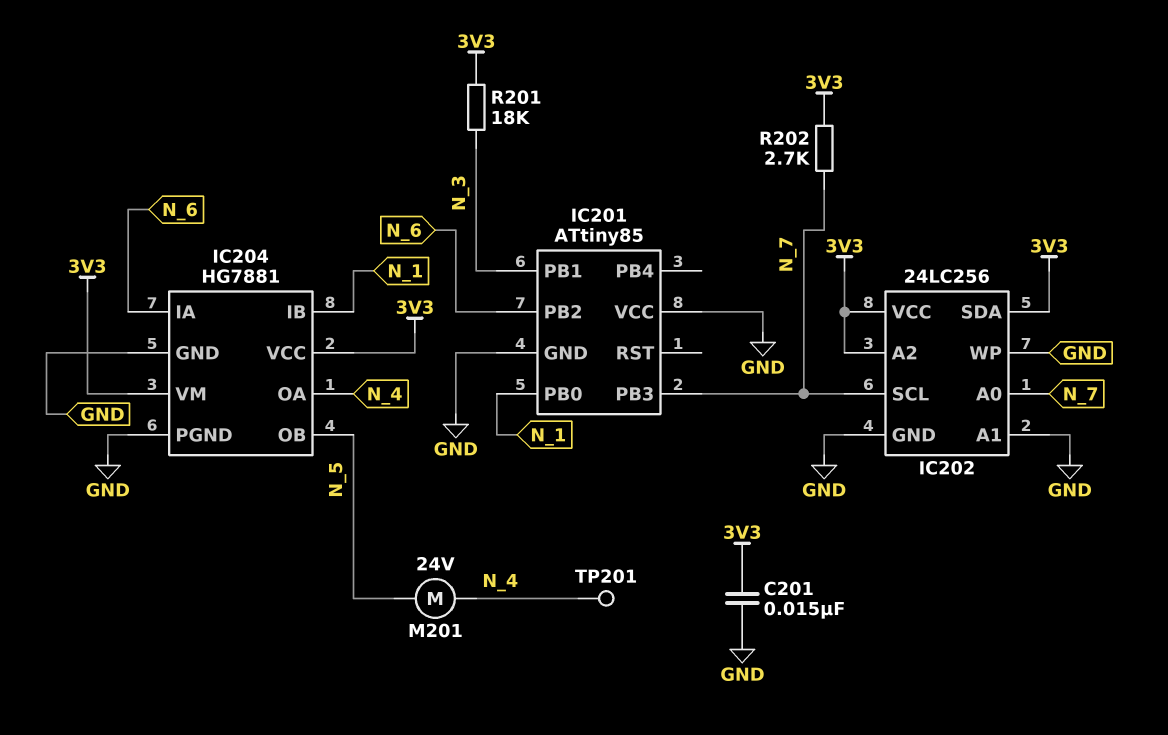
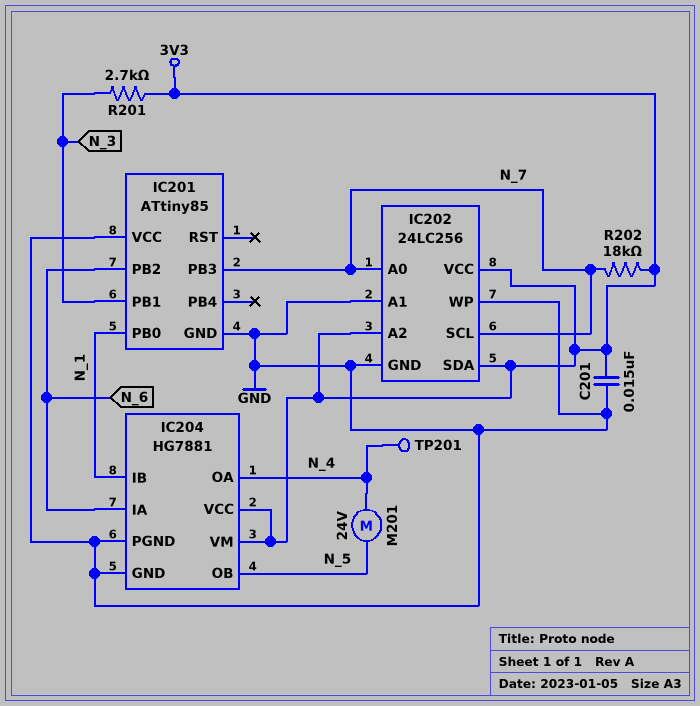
R201: 18k (3V3, N_3) -> 2.7k (3V3, N_3)
R202: 2.7k (3V3, N_7) -> 18k (3V3, N_7)

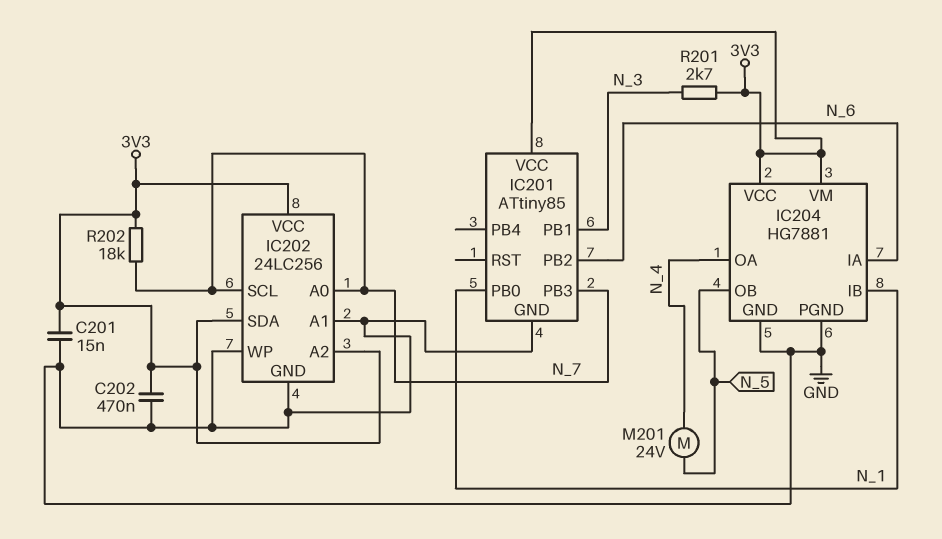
C202: none -> 470nF (3V3, GND)
IC201 pin VCC: GND -> 3V3
TP201: test point (N_4) -> none

